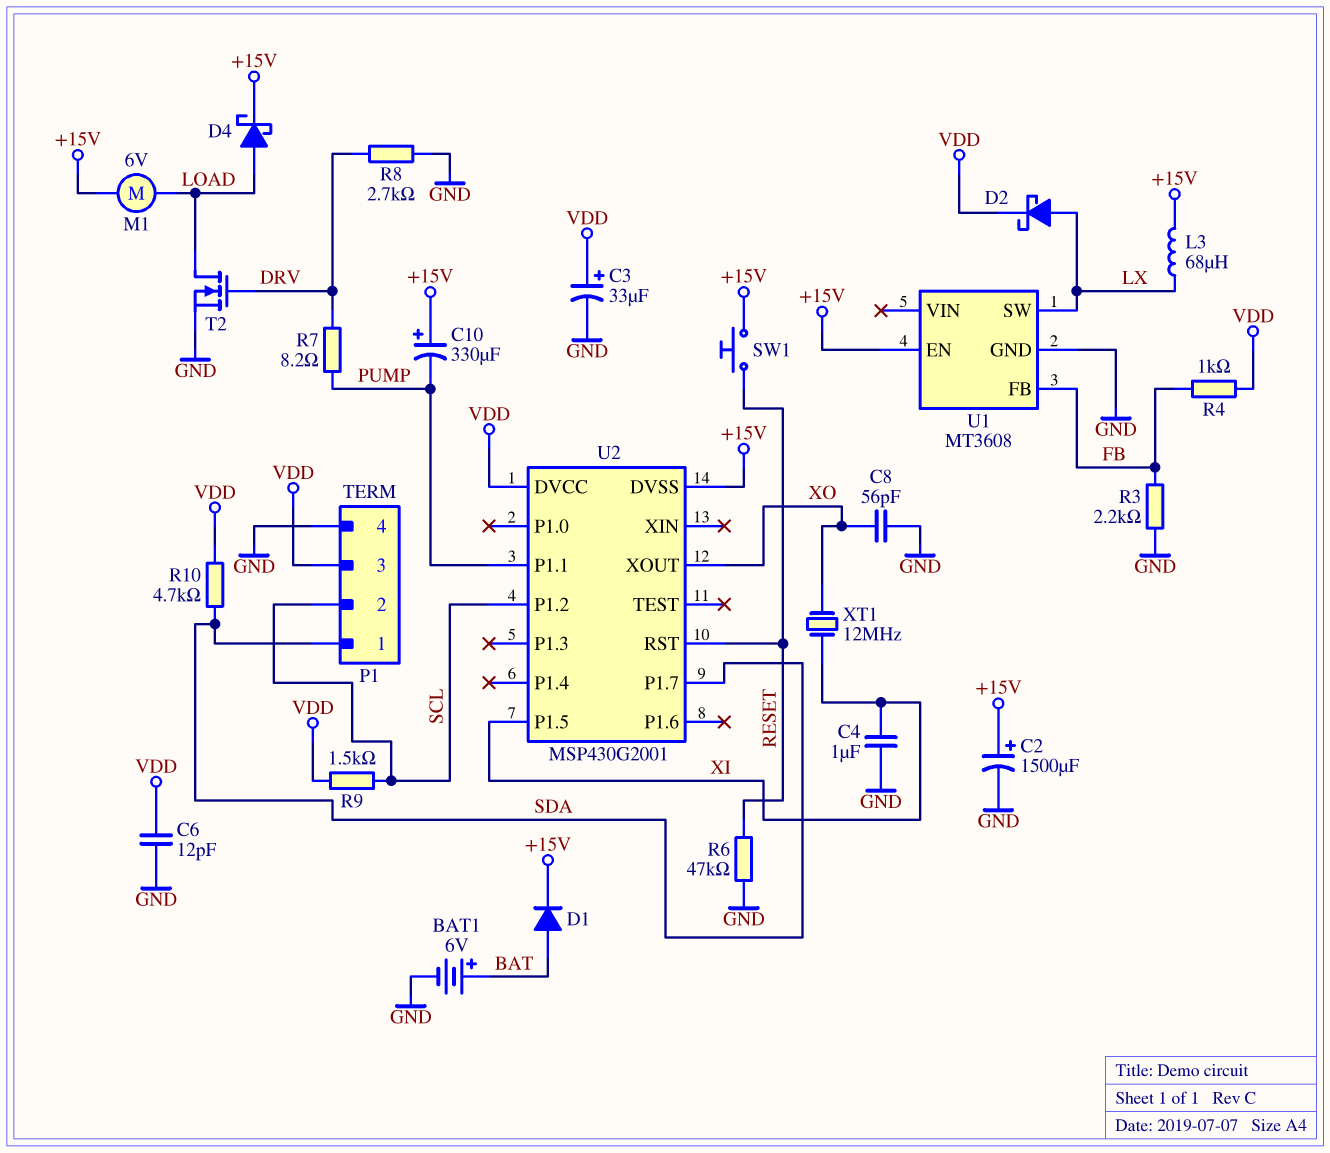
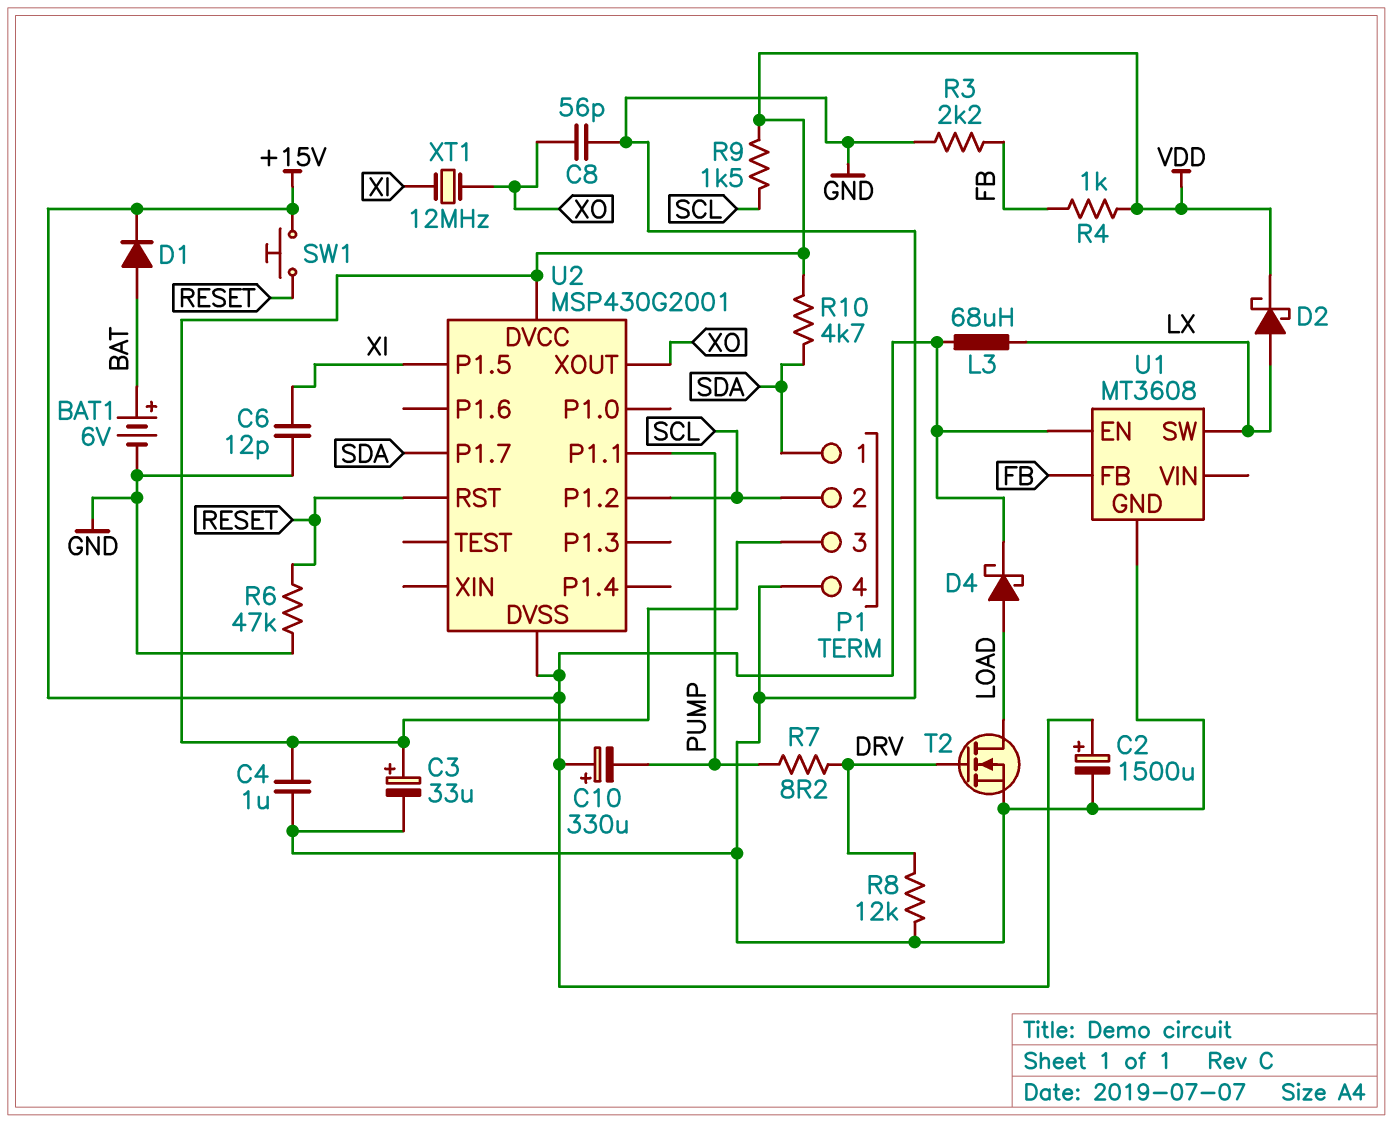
C4: 1uF (GND, XI) -> 1uF (GND, VDD)
C6: 12pF (GND, VDD) -> 12pF (GND, XI)
M1: motor 6V (+15V, LOAD) -> none
R8: 2.7k (DRV, GND) -> 12k (DRV, GND)

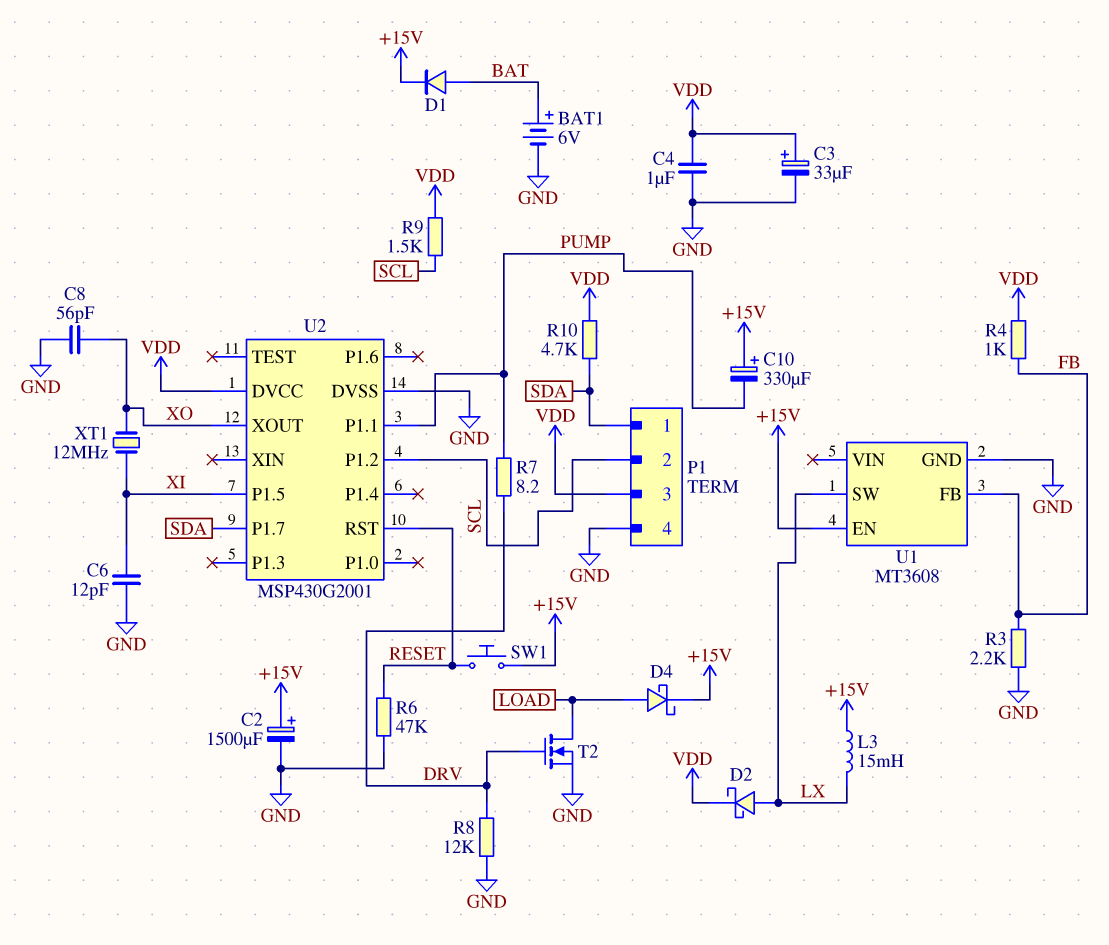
L3: 68uH (+15V, LX) -> 15mH (+15V, LX)
U2 pin DVSS: +15V -> GND

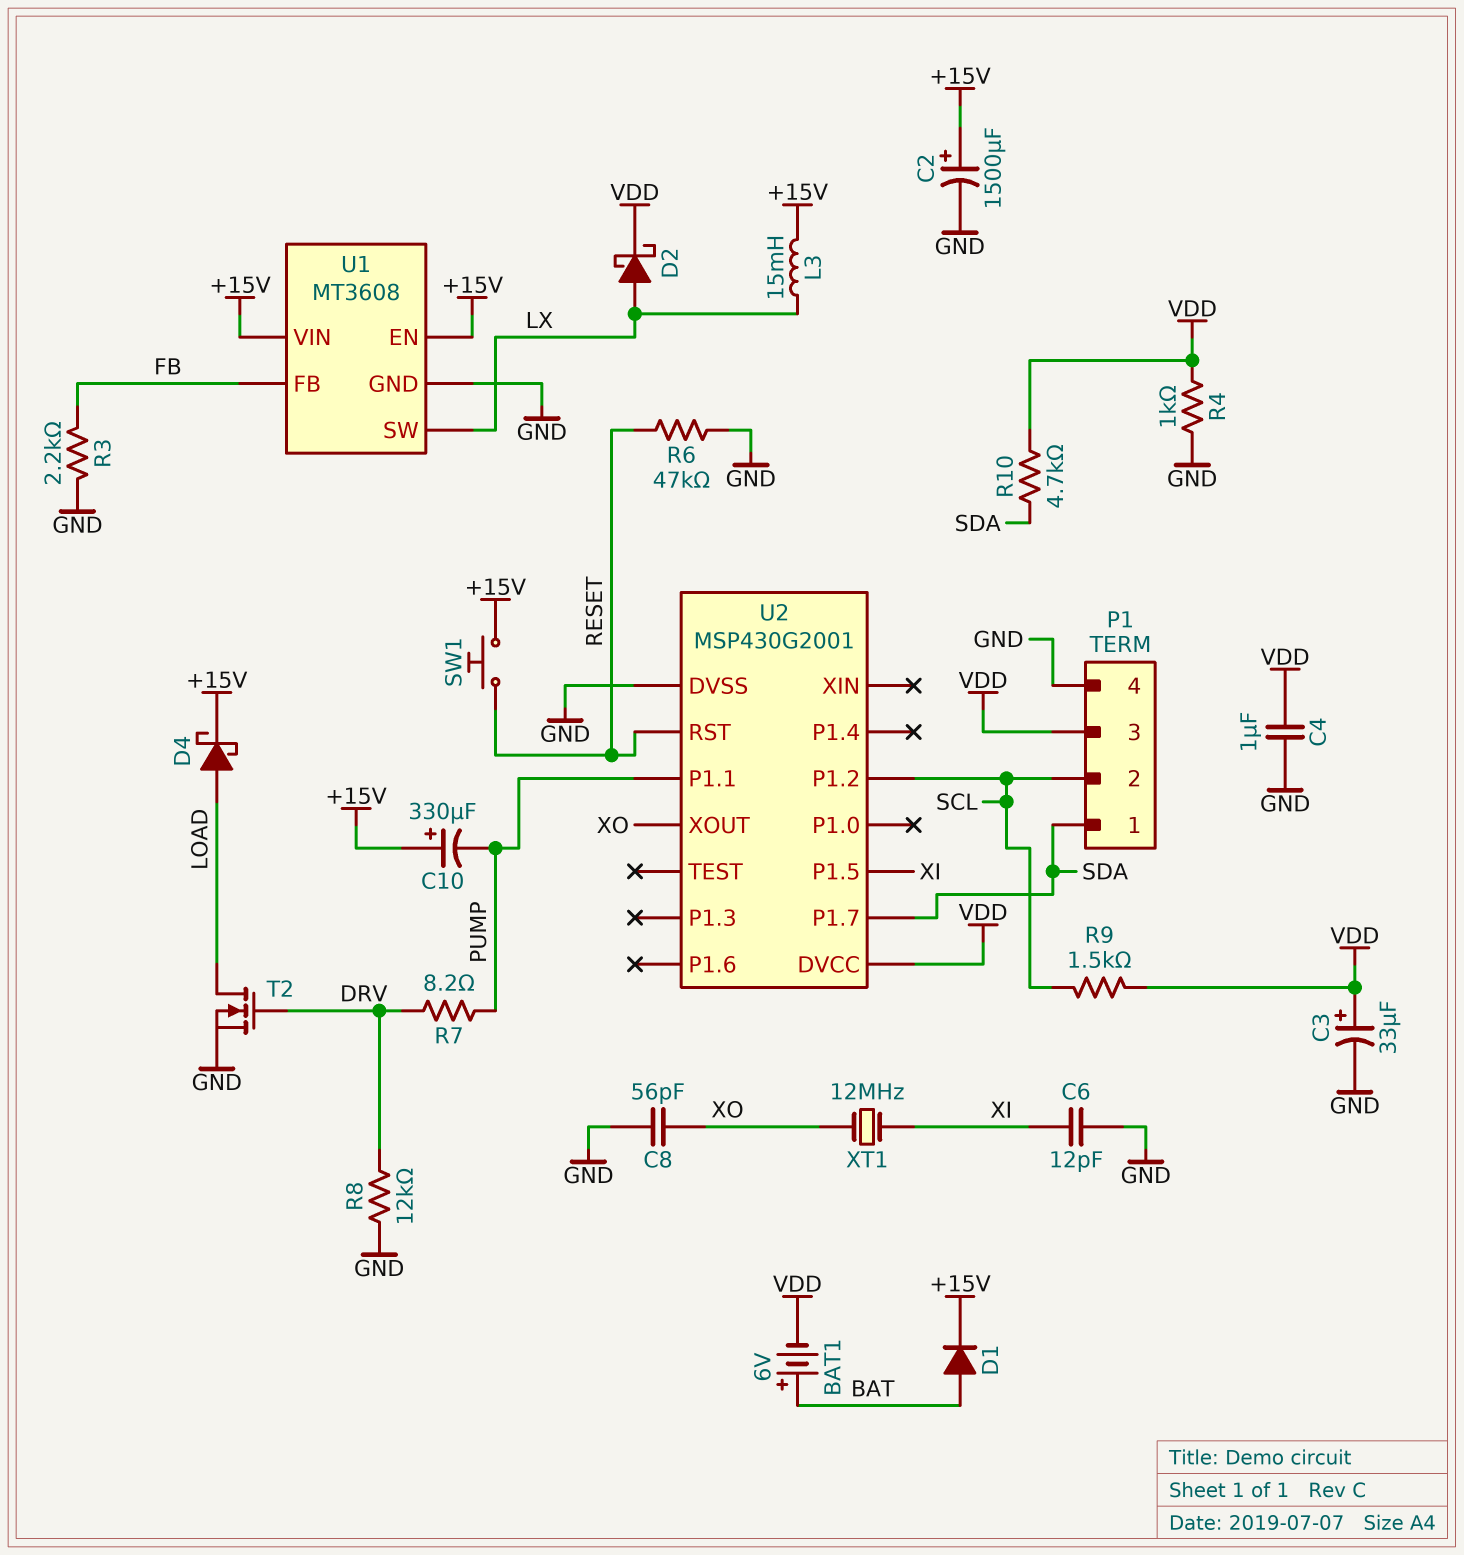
BAT1: 6V (plus BAT, minus GND) -> 6V (plus BAT, minus VDD)
R4: 1k (FB, VDD) -> 1k (GND, VDD)
U1 pin VIN: none -> +15V

